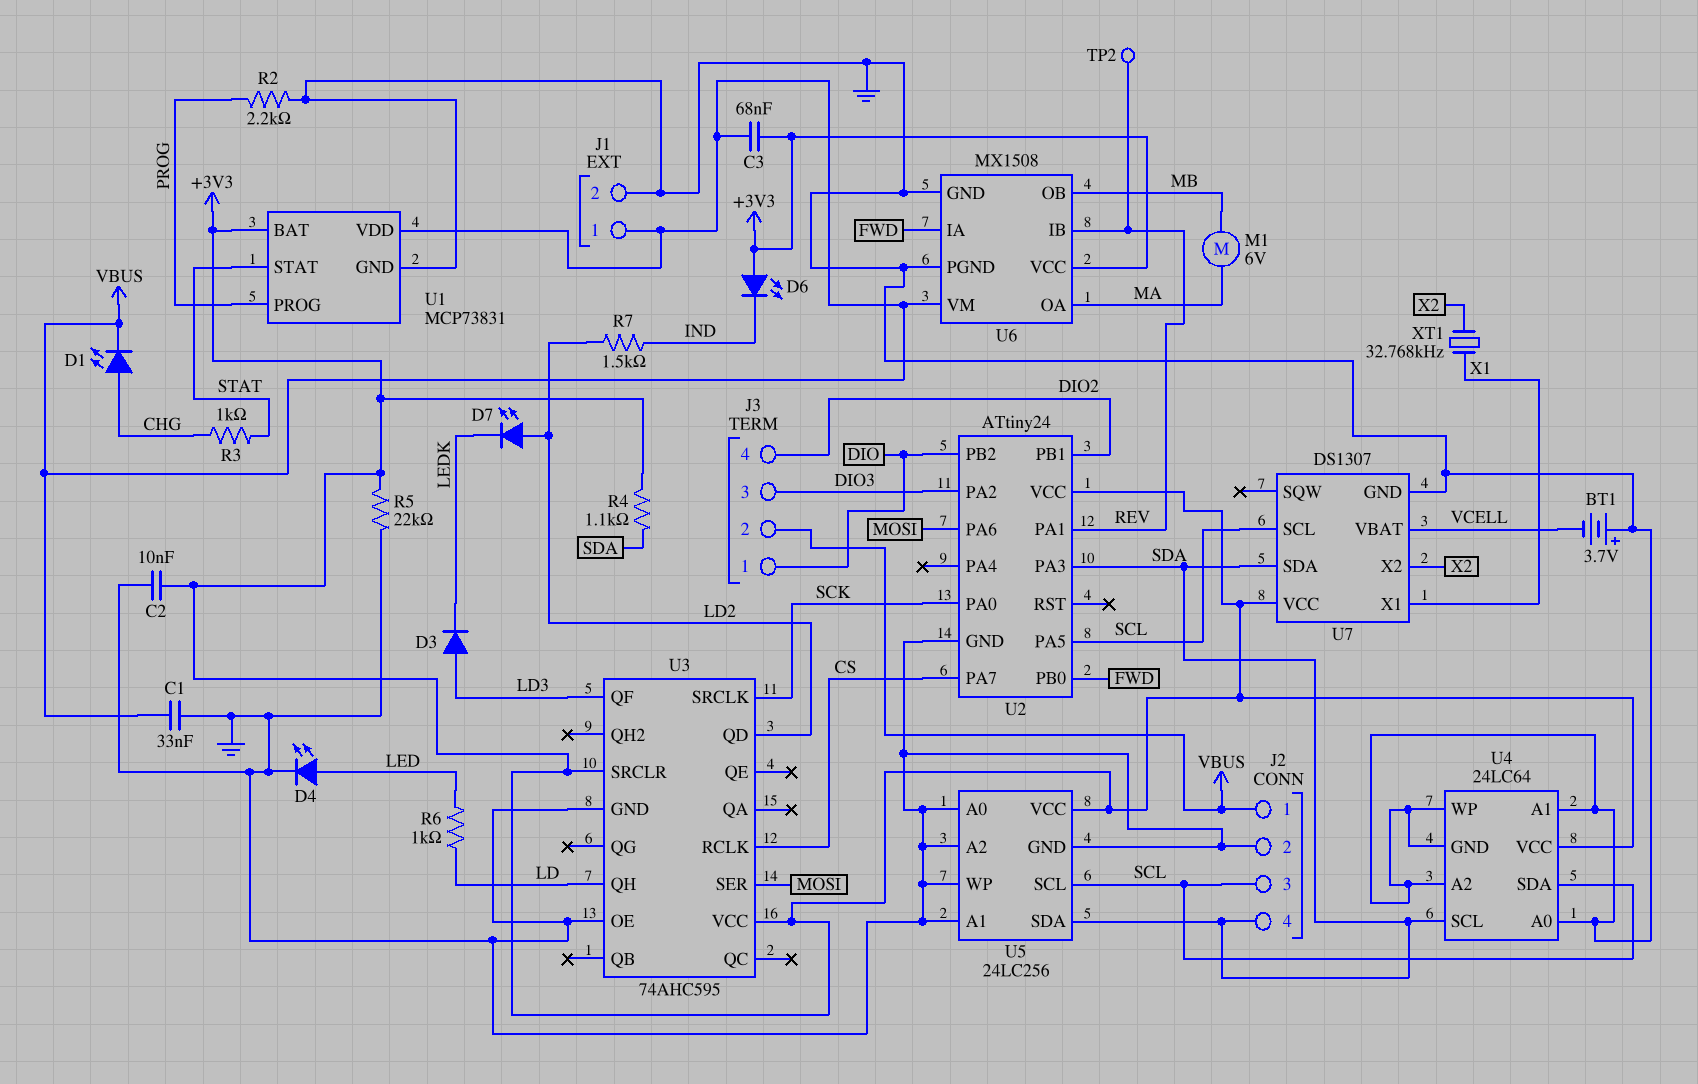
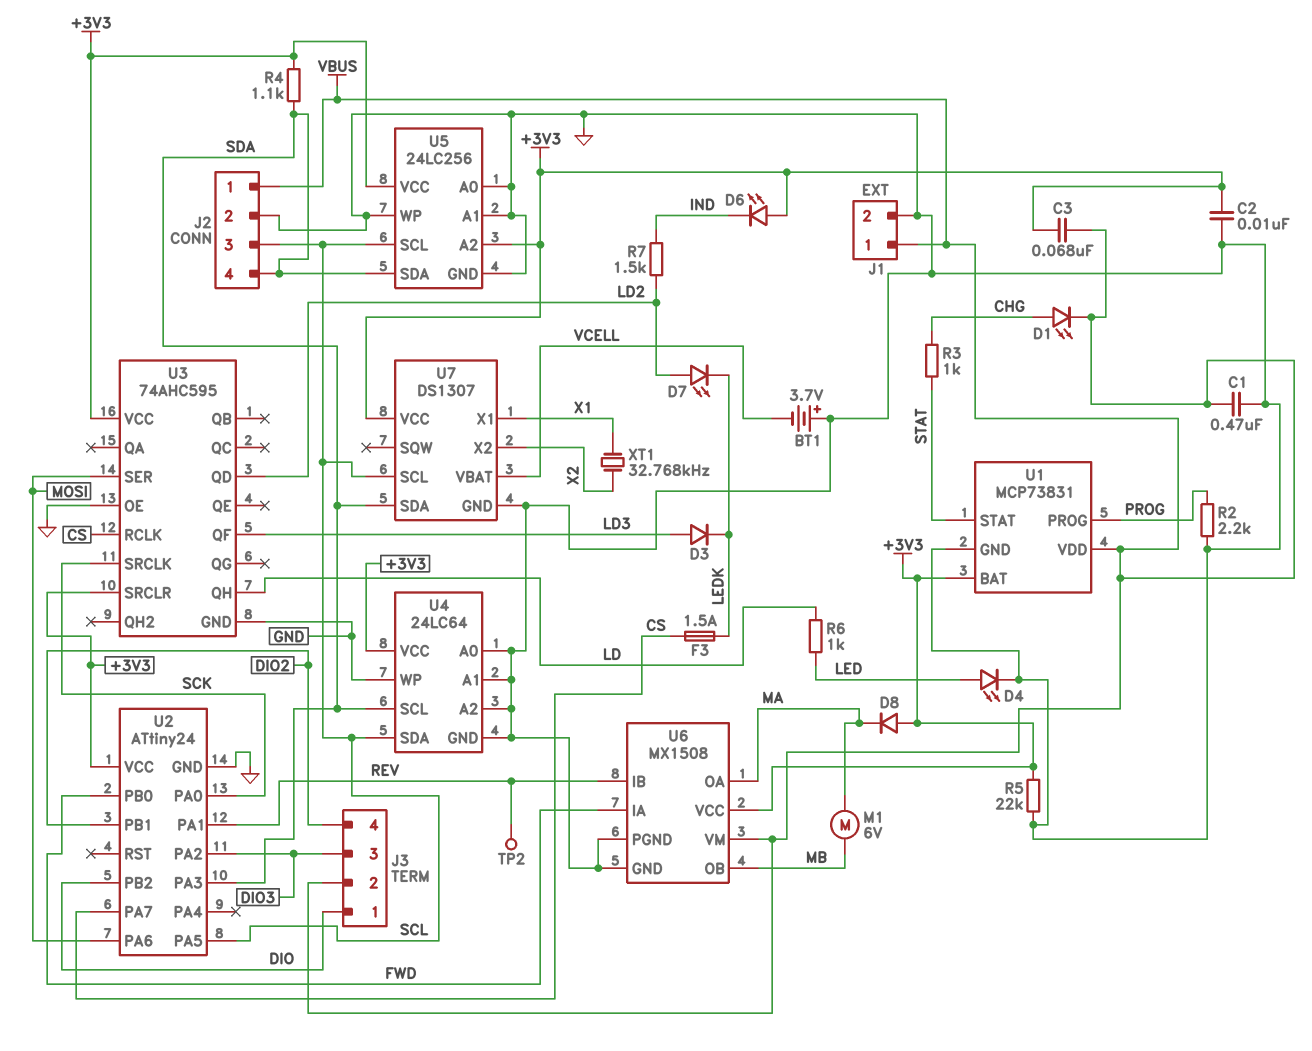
C1: 33nF (GND, VBUS) -> 470nF (GND, VBUS)
D8: none -> diode (A +3V3, K MA)
F3: none -> 1.5A (CS, LEDK)
U5 pin A2: GND -> +3V3

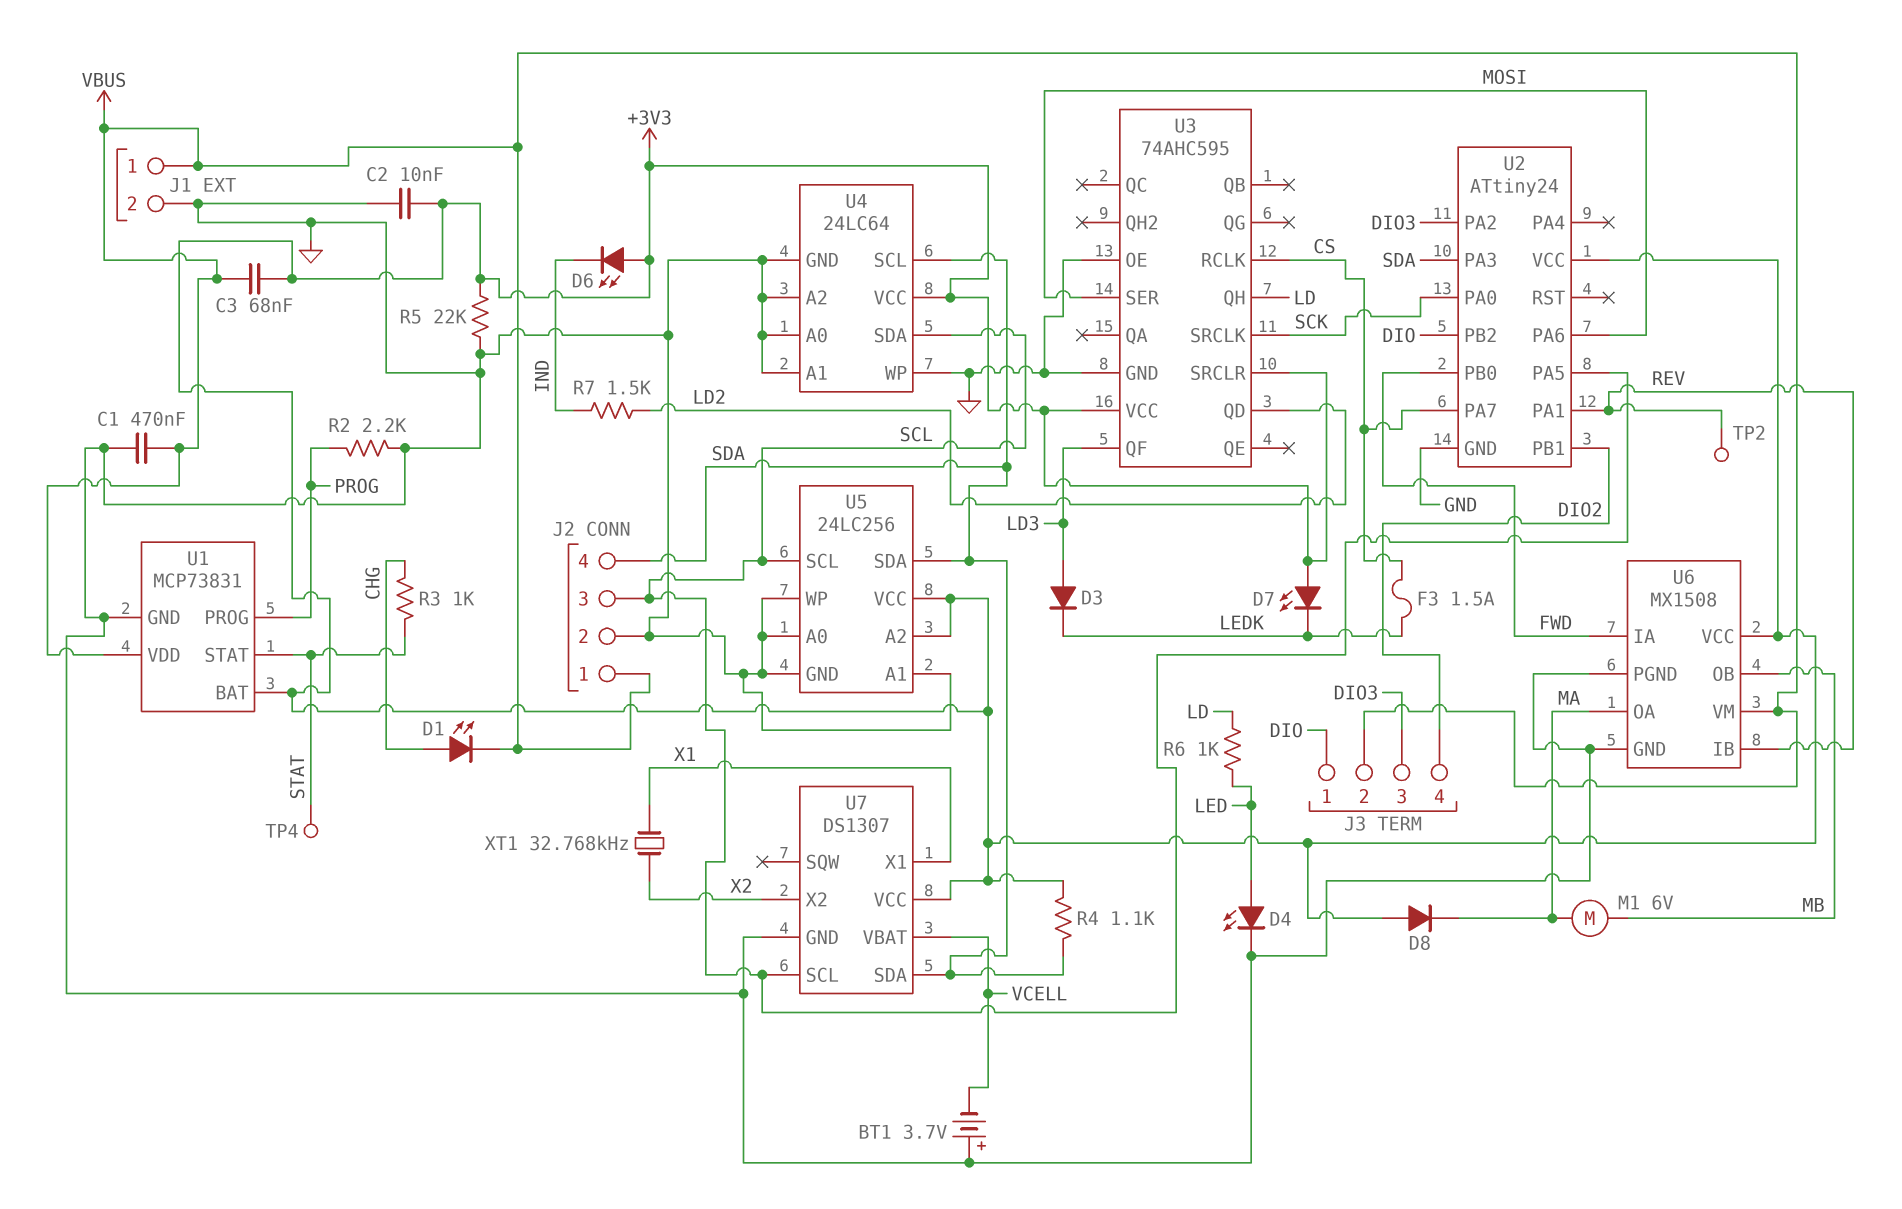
D7: LED (A LD2, K LEDK) -> LED (A +3V3, K LEDK)
TP4: none -> test point (STAT)

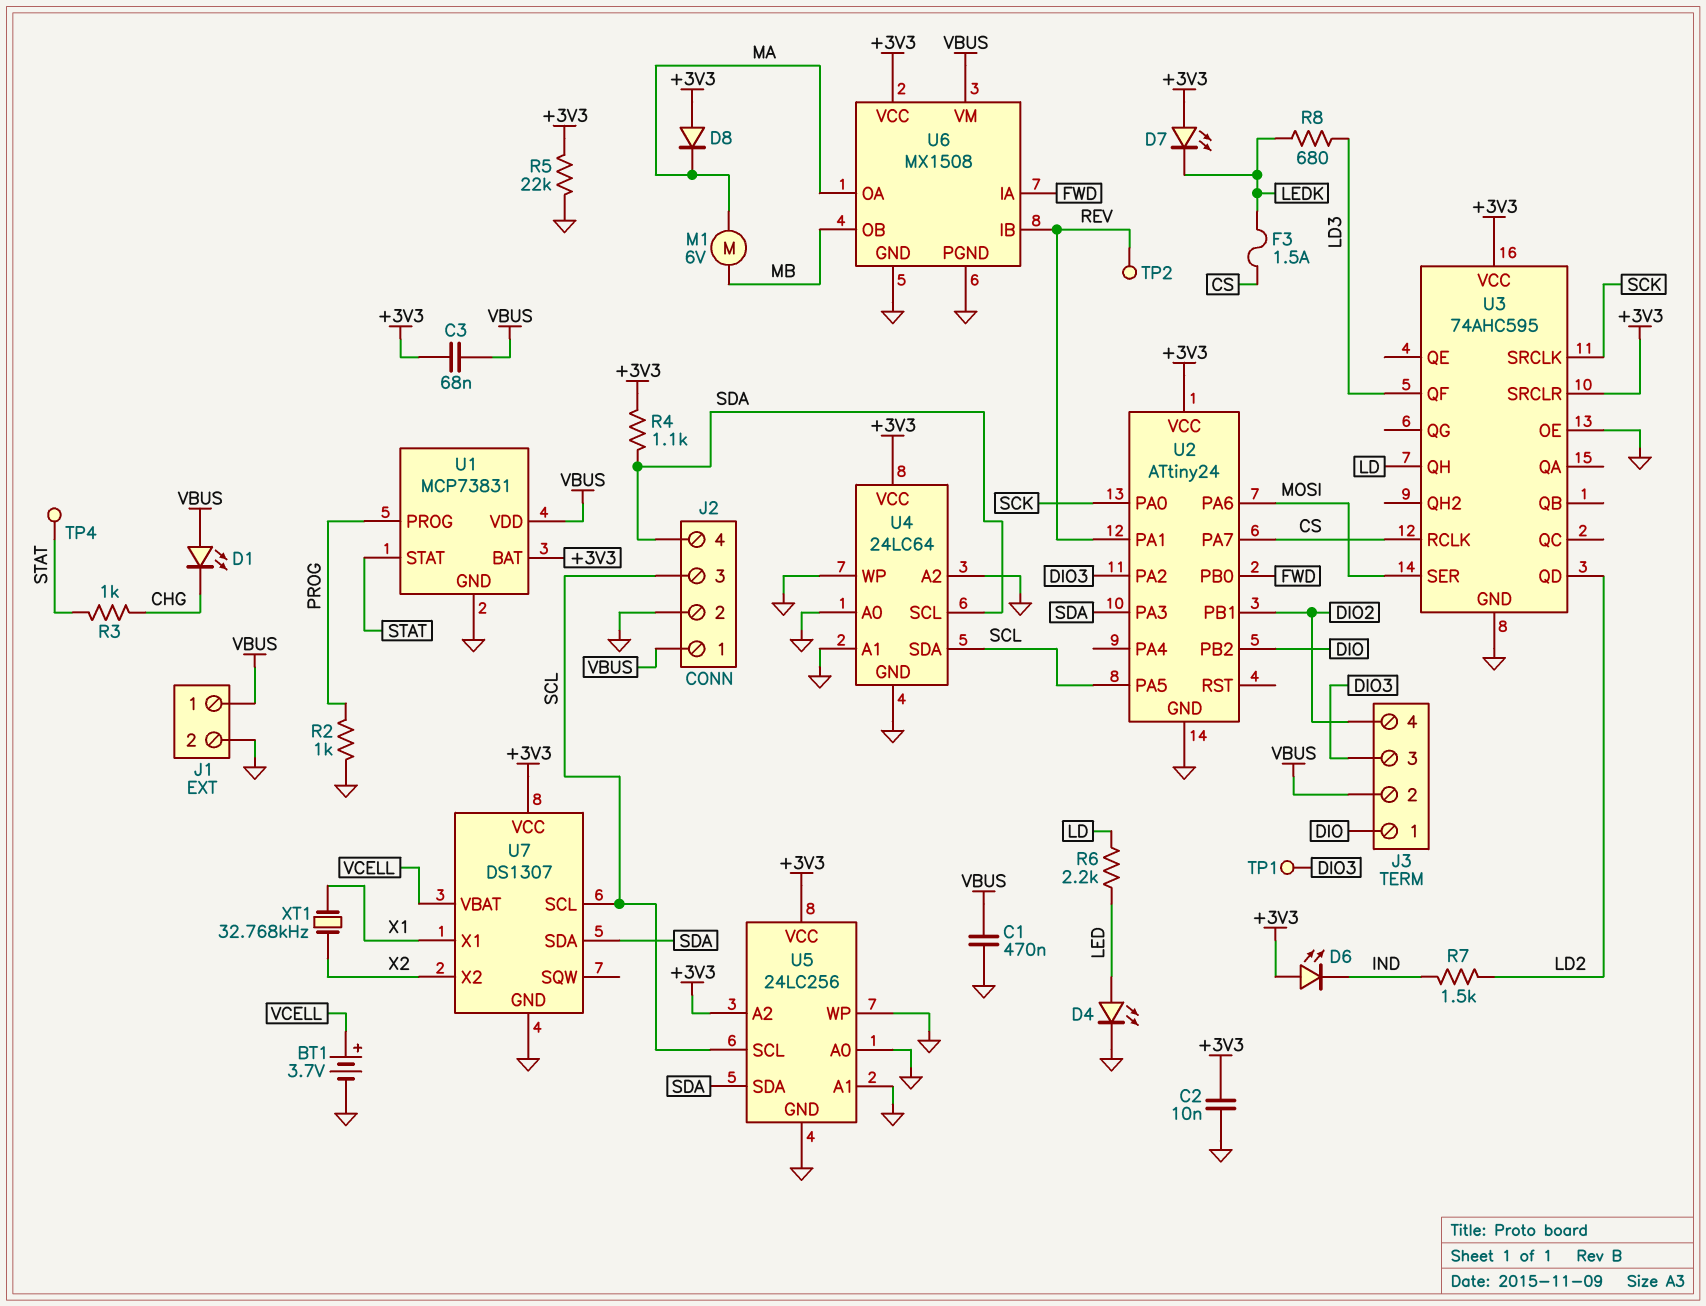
BT1: 3.7V (plus GND, minus VCELL) -> 3.7V (plus VCELL, minus GND)
D1: LED (A CHG, K VBUS) -> LED (A VBUS, K CHG)
D3: diode (A LD3, K LEDK) -> none
R2: 2.2k (GND, PROG) -> 1k (GND, PROG)
R6: 1k (LD, LED) -> 2.2k (LD, LED)
R8: none -> 680 (LD3, LEDK)
TP1: none -> test point (DIO3)

